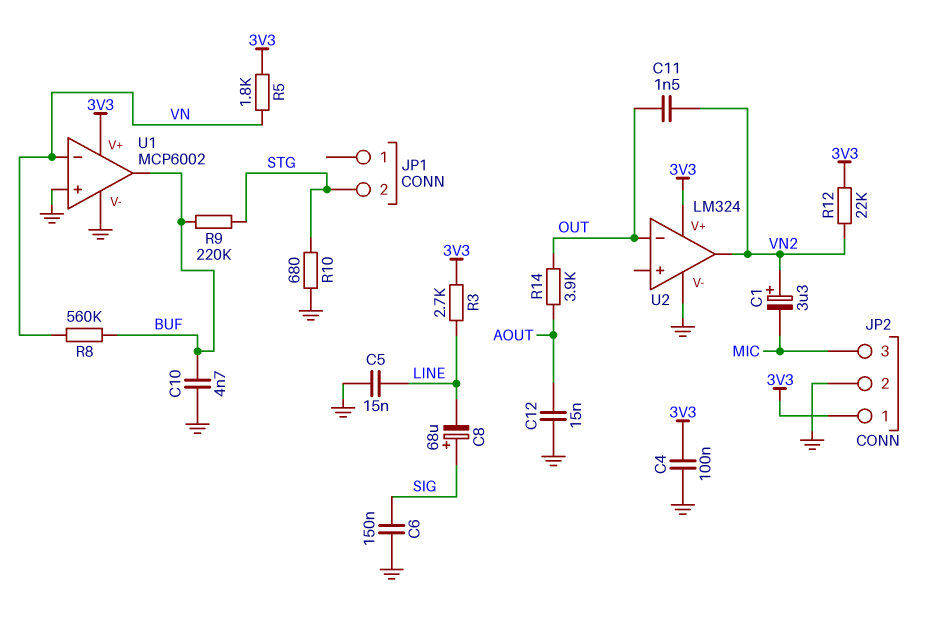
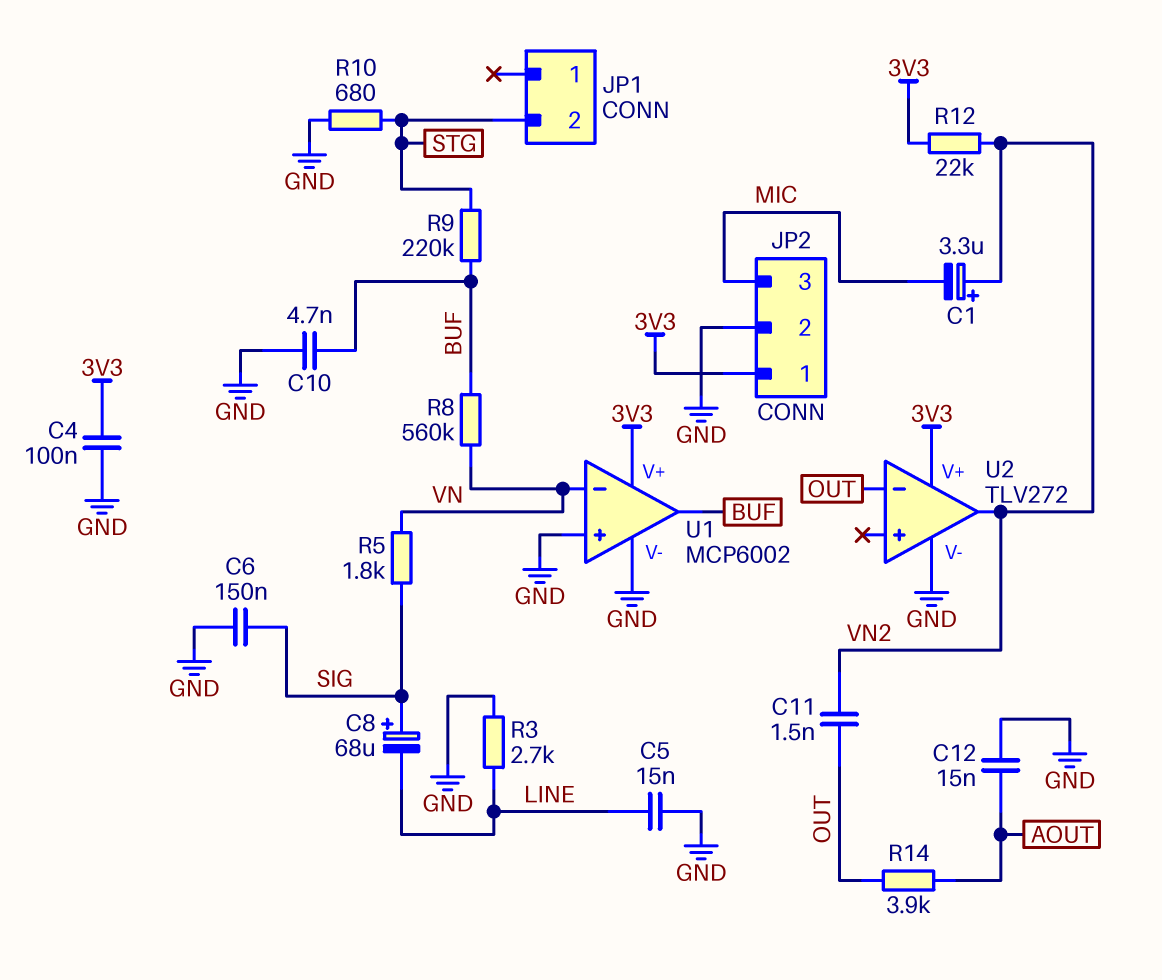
R3: 2.7k (3V3, LINE) -> 2.7k (GND, LINE)
R5: 1.8k (3V3, VN) -> 1.8k (SIG, VN)
U2: LM324 -> TLV272

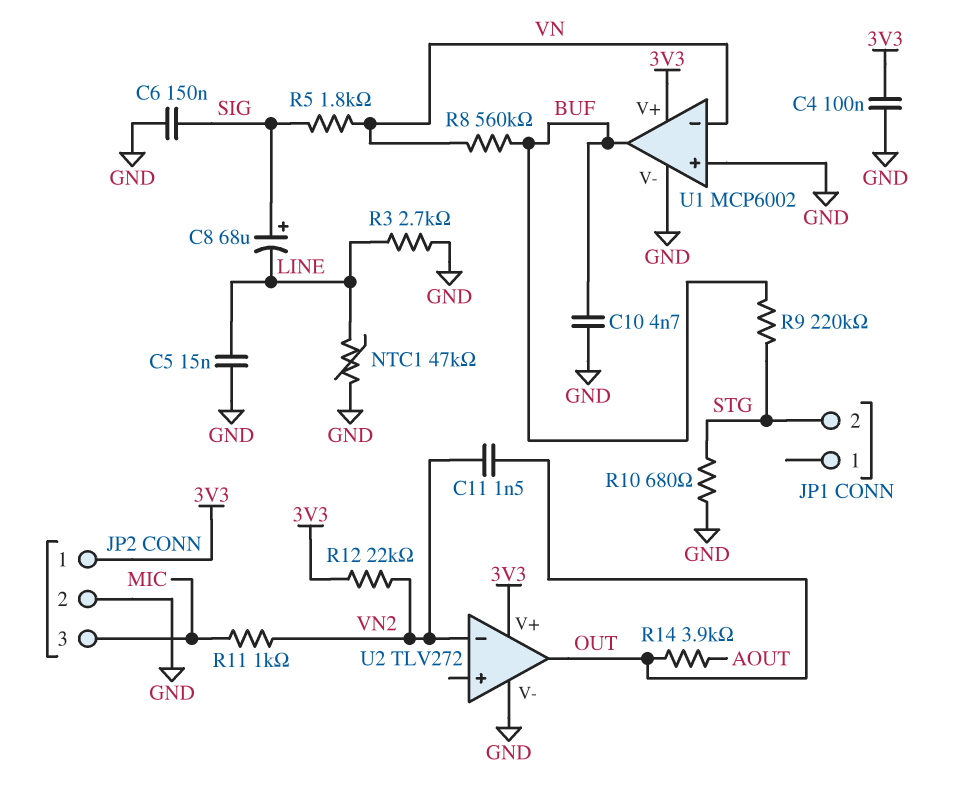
C1: 3.3uF (plus VN2, minus MIC) -> none
C12: 15nF (AOUT, GND) -> none
NTC1: none -> 47k (GND, LINE)
R11: none -> 1k (MIC, VN2)
U2 pin in-: OUT -> VN2
U2 pin out: VN2 -> OUT

